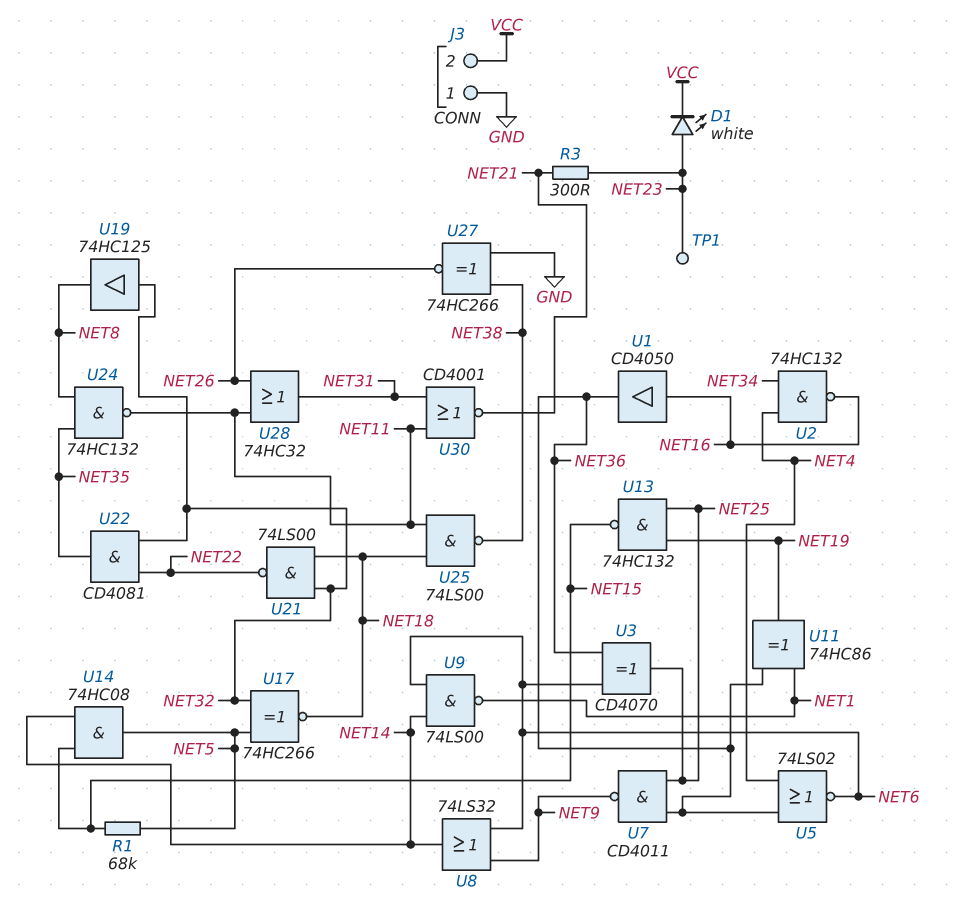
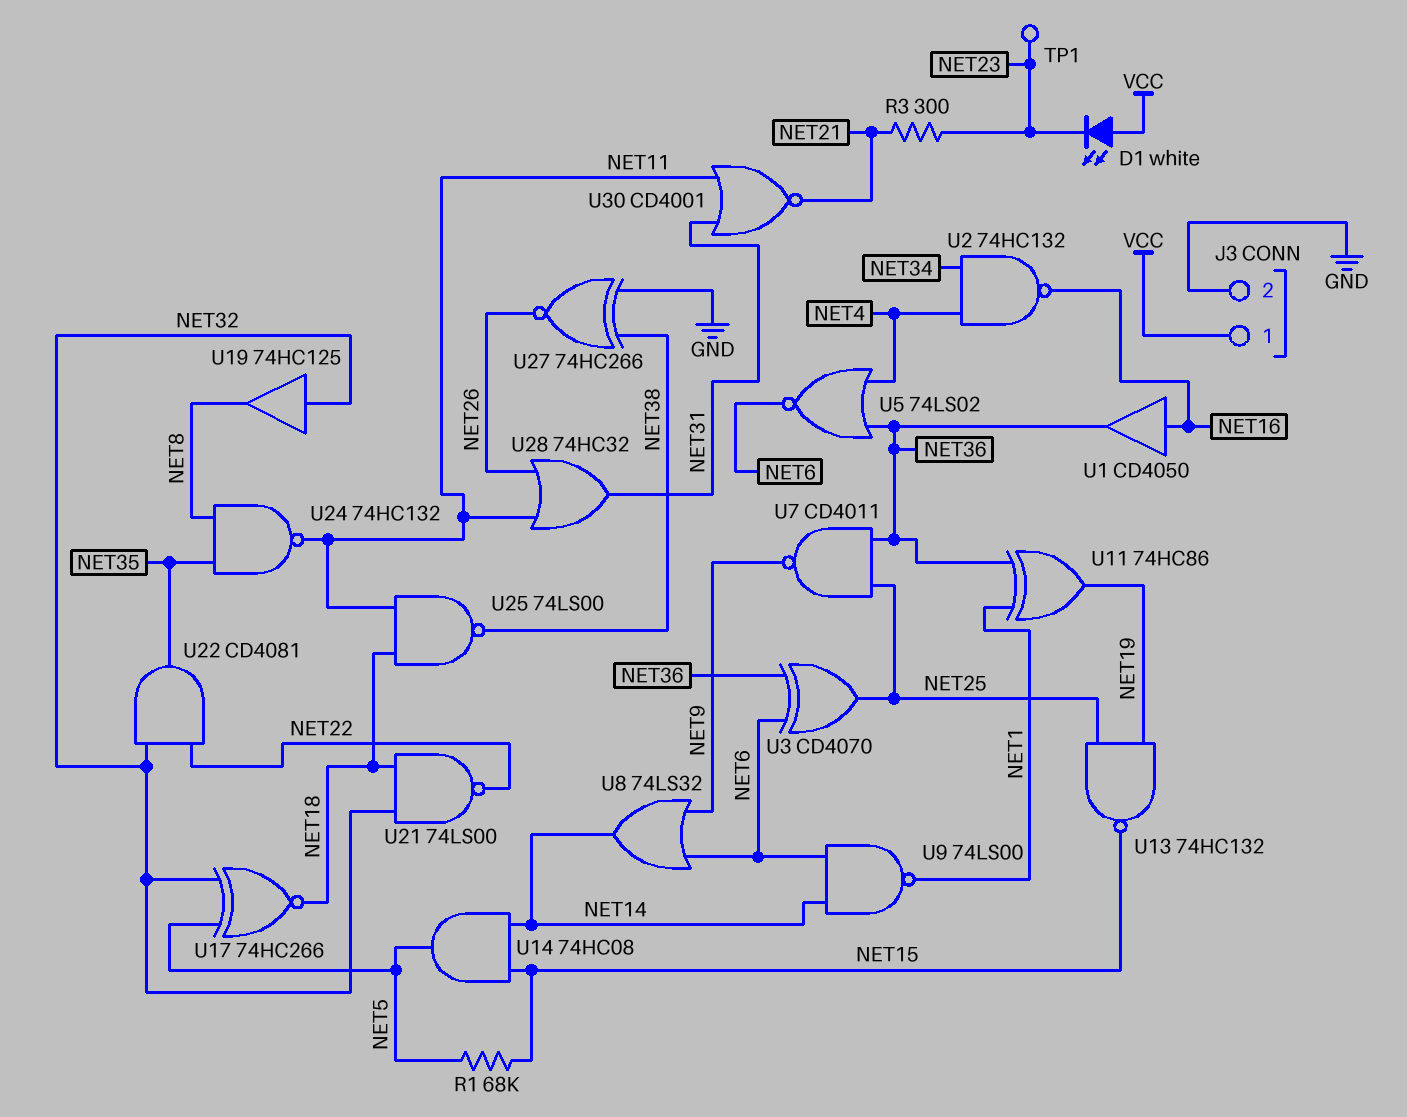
D1: LED white (A NET23, K VCC) -> LED white (A VCC, K NET23)
J3 pin 1: GND -> VCC
J3 pin 2: VCC -> GND

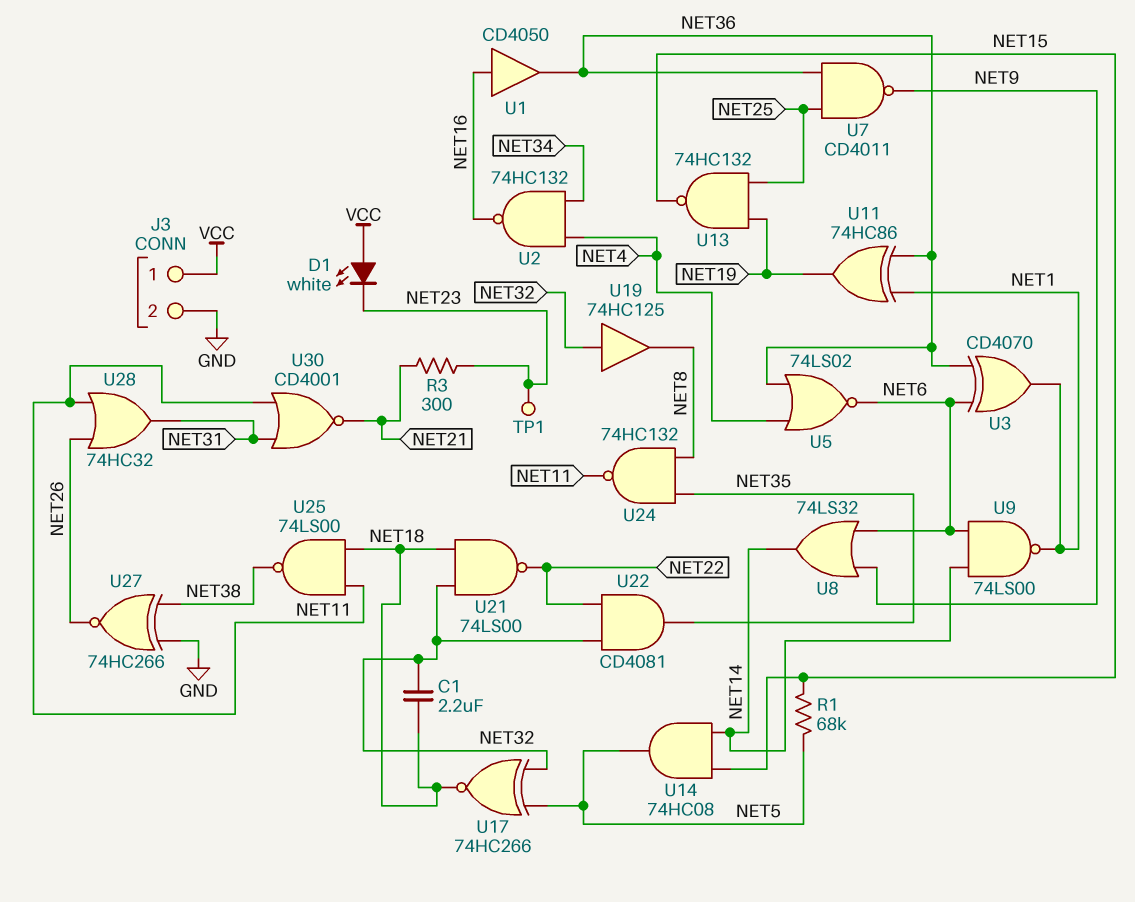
C1: none -> 2.2uF (NET18, NET32)
U3: XOR CD4070 (in NET6, in NET36, out NET25) -> XOR CD4070 (in NET6, in NET36, out NET1)

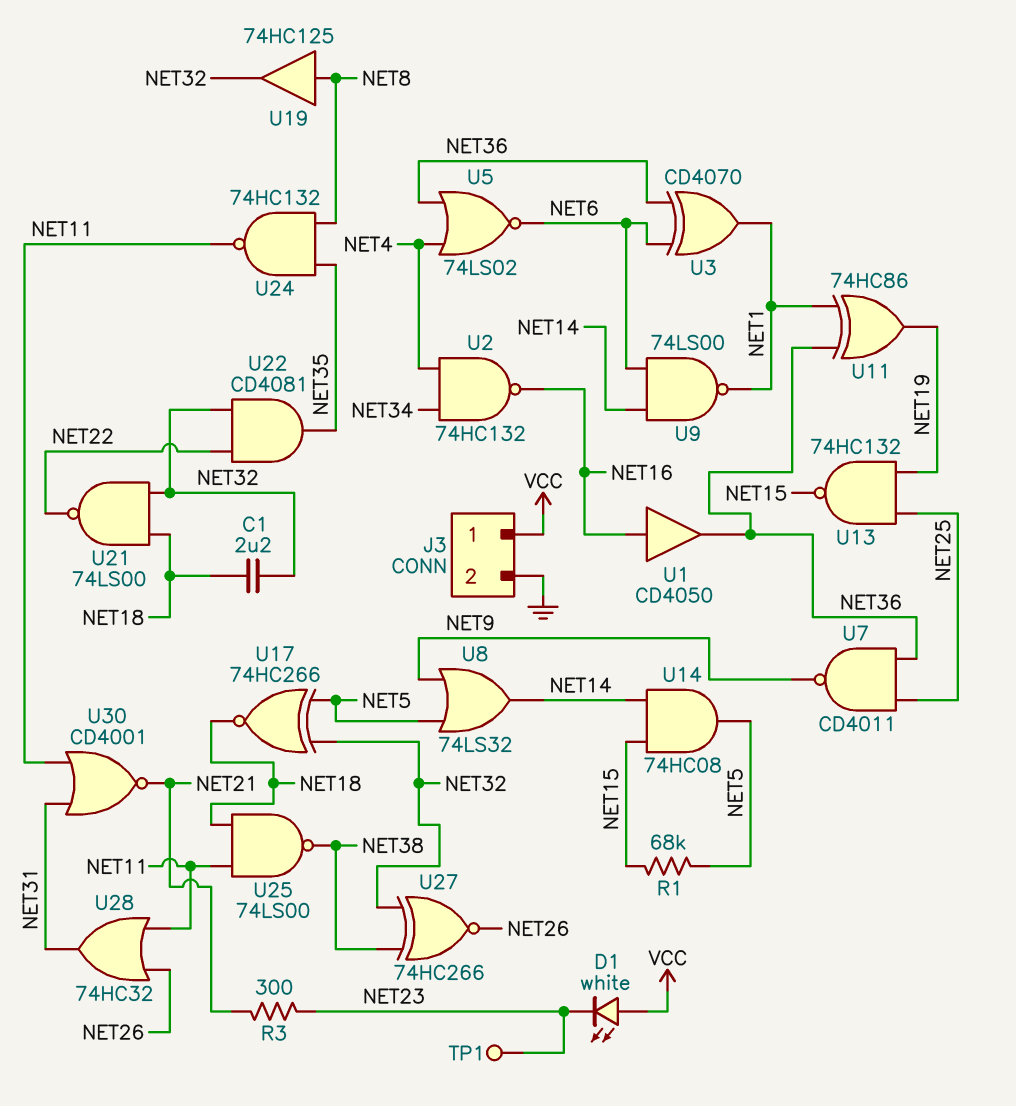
U8: OR 74LS32 (in NET6, in NET9, out NET14) -> OR 74LS32 (in NET5, in NET9, out NET14)
U19: buffer 74HC125 (in NET32, out NET8) -> buffer 74HC125 (in NET8, out NET32)
U27: XNOR 74HC266 (in GND, in NET38, out NET26) -> XNOR 74HC266 (in NET32, in NET38, out NET26)

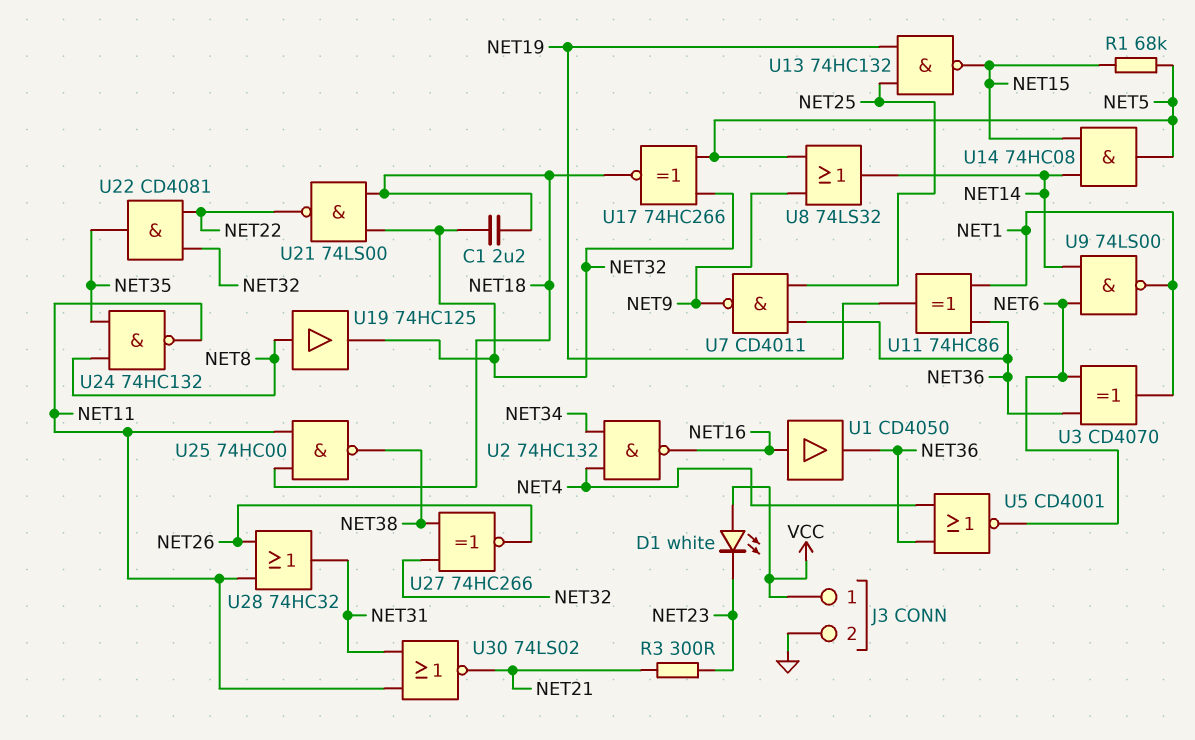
TP1: test point (NET23) -> none
U5: NOR 74LS02 (in NET4, in NET36, out NET6) -> NOR CD4001 (in NET4, in NET36, out NET6)
U25: NAND 74LS00 (in NET11, in NET18, out NET38) -> NAND 74HC00 (in NET11, in NET18, out NET38)
U30: NOR CD4001 (in NET11, in NET31, out NET21) -> NOR 74LS02 (in NET11, in NET31, out NET21)

